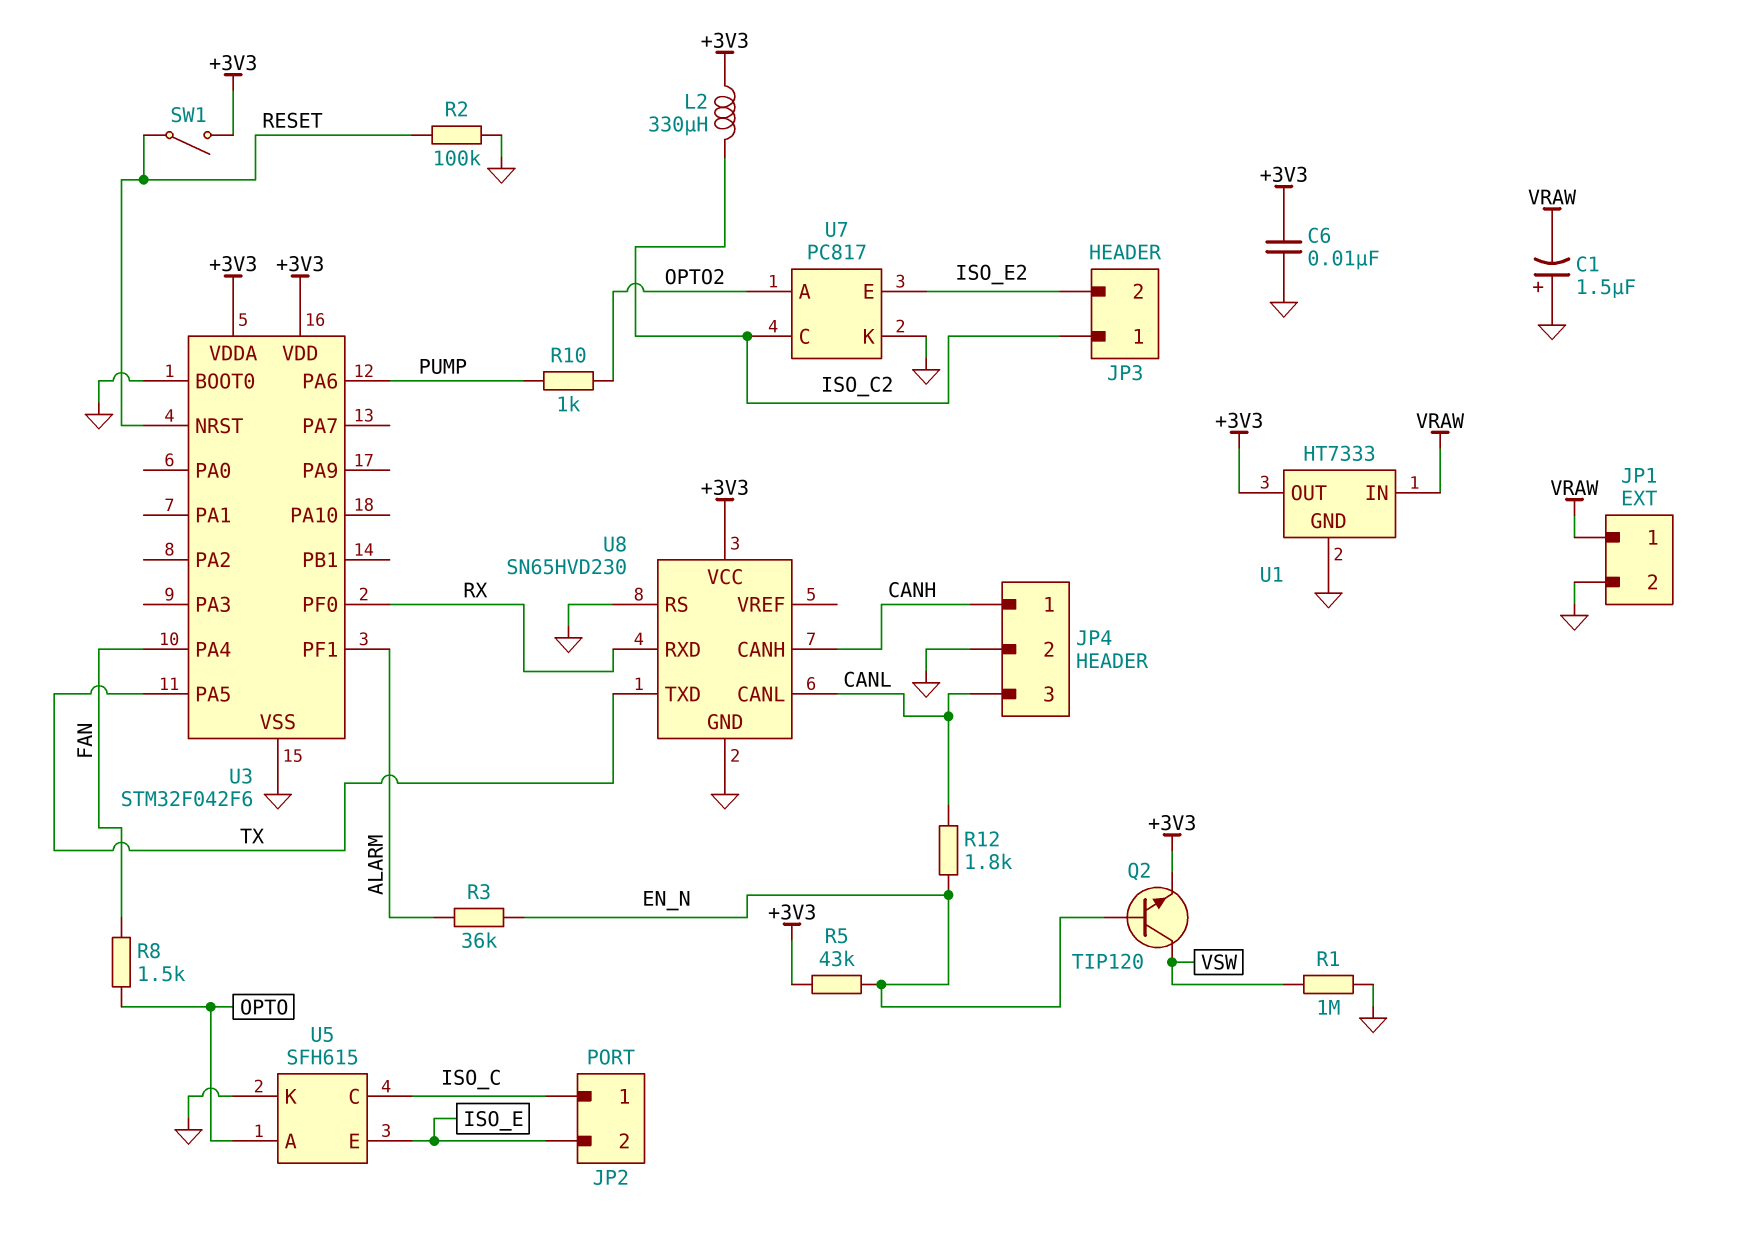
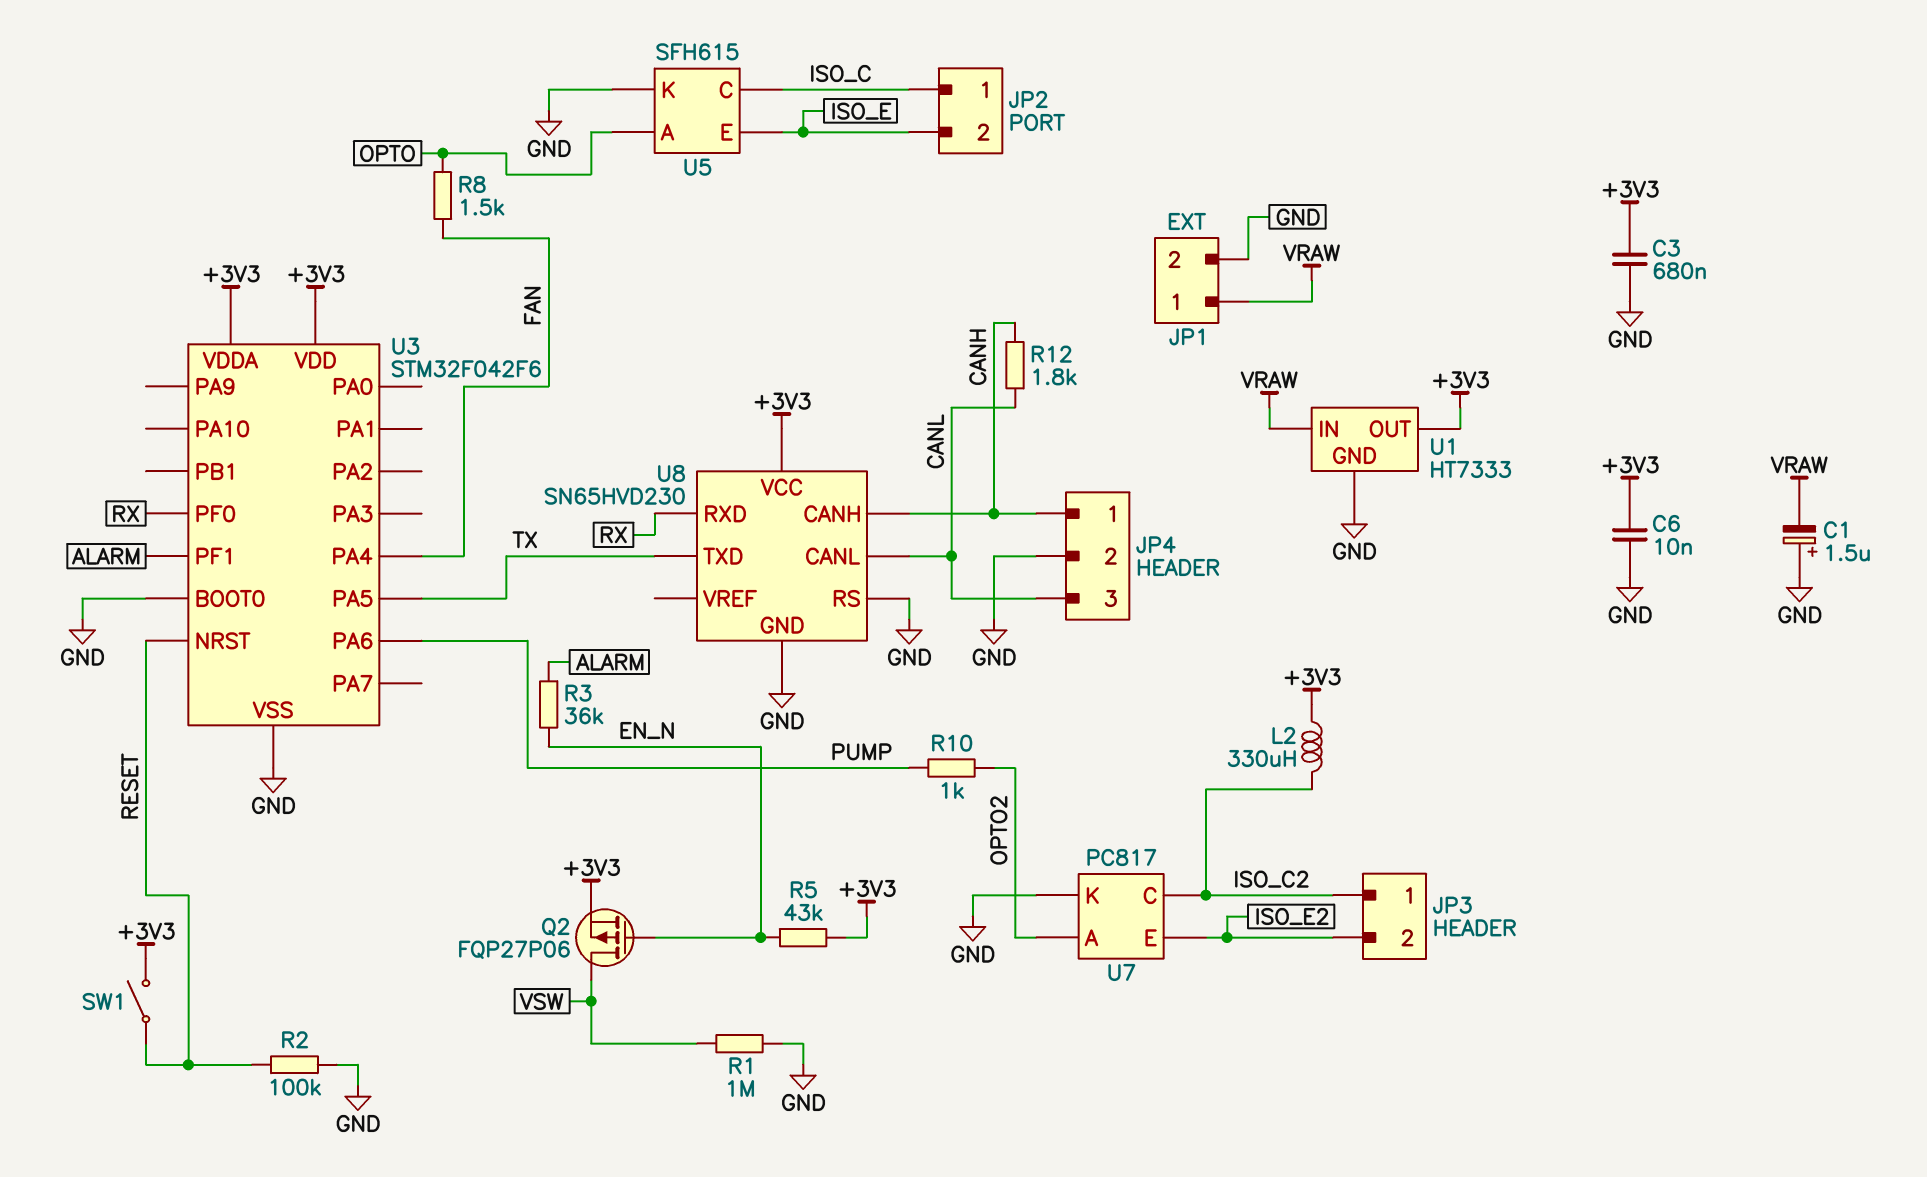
C3: none -> 680nF (+3V3, GND)
Q2: NPN TIP120 (B EN_N, C VSW, E +3V3) -> PMOS FQP27P06 (G EN_N, D VSW, S +3V3)
R12: 1.8k (CANL, EN_N) -> 1.8k (CANH, CANL)

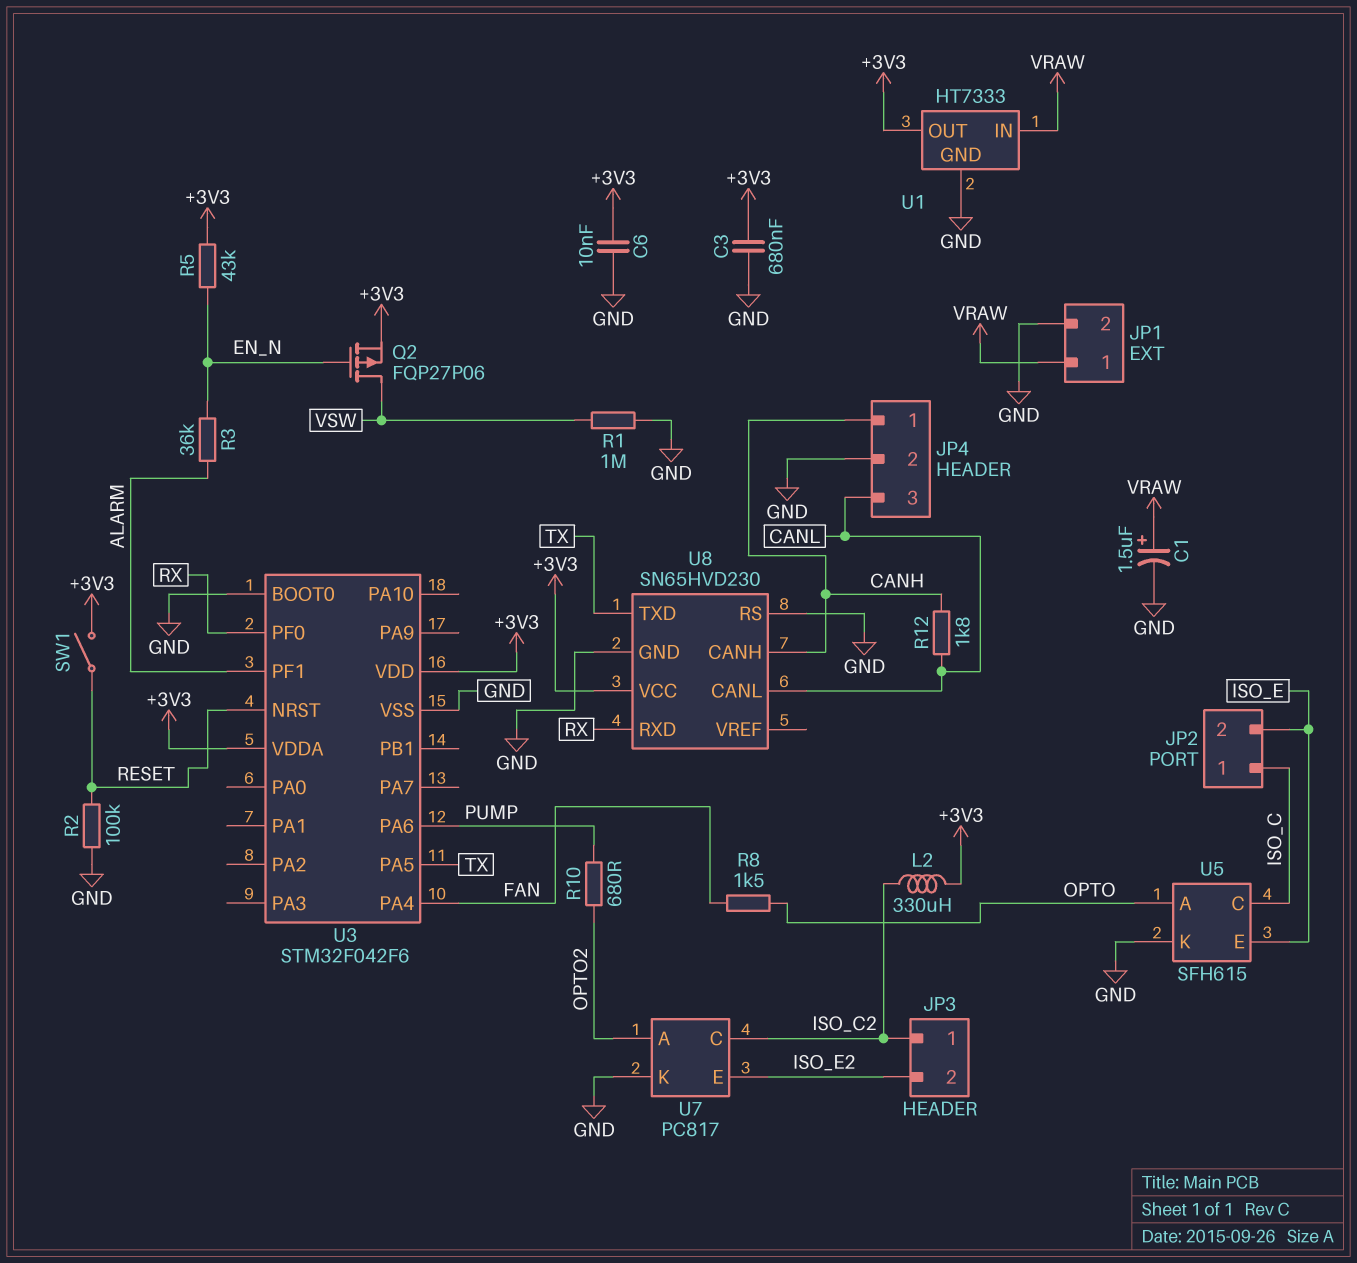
C1: 1.5uF (plus GND, minus VRAW) -> 1.5uF (plus VRAW, minus GND)
R10: 1k (OPTO2, PUMP) -> 680 (OPTO2, PUMP)

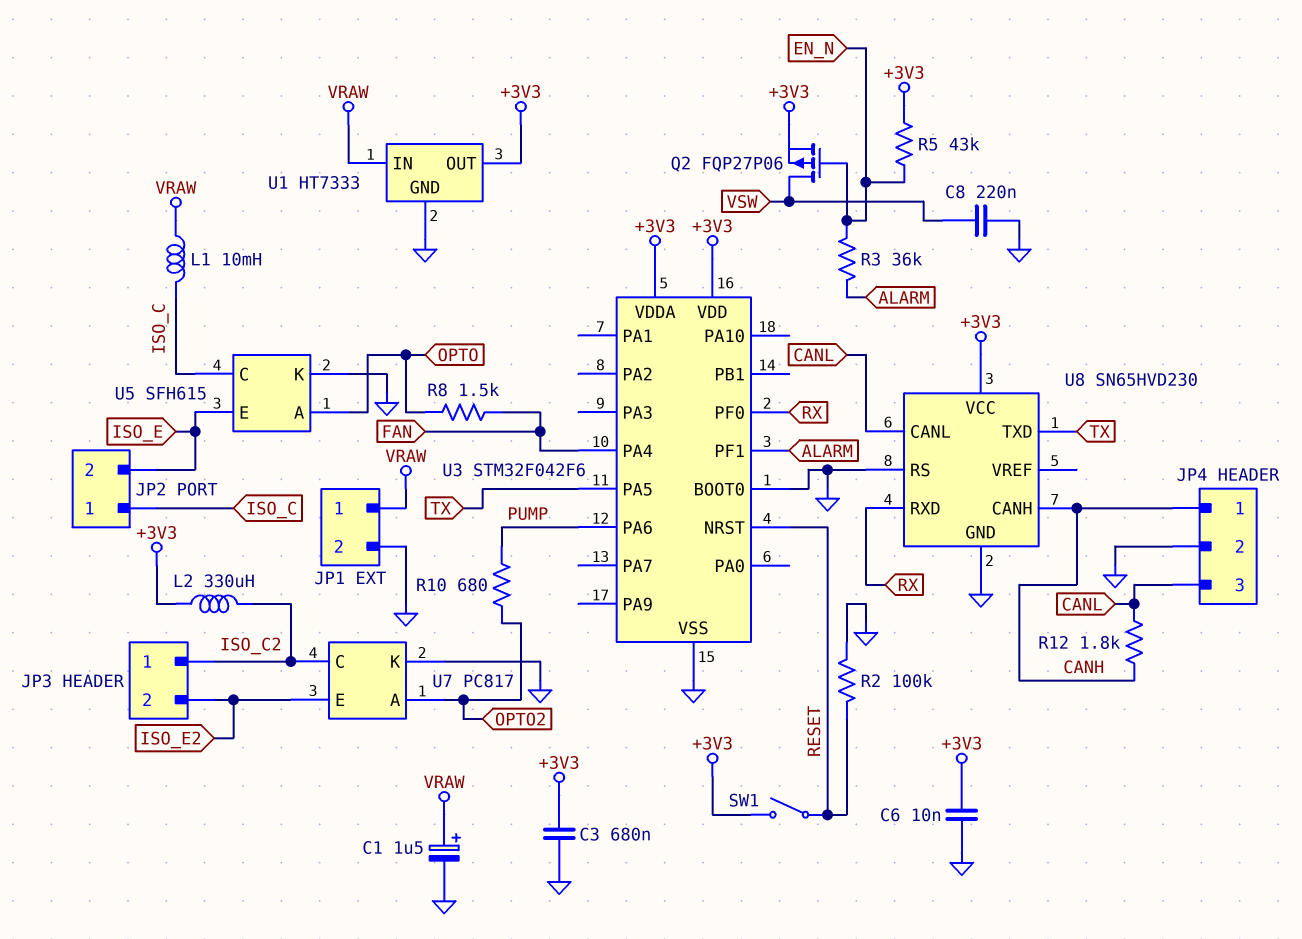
C8: none -> 220nF (GND, VSW)
L1: none -> 10mH (ISO_C, VRAW)
R1: 1M (GND, VSW) -> none

